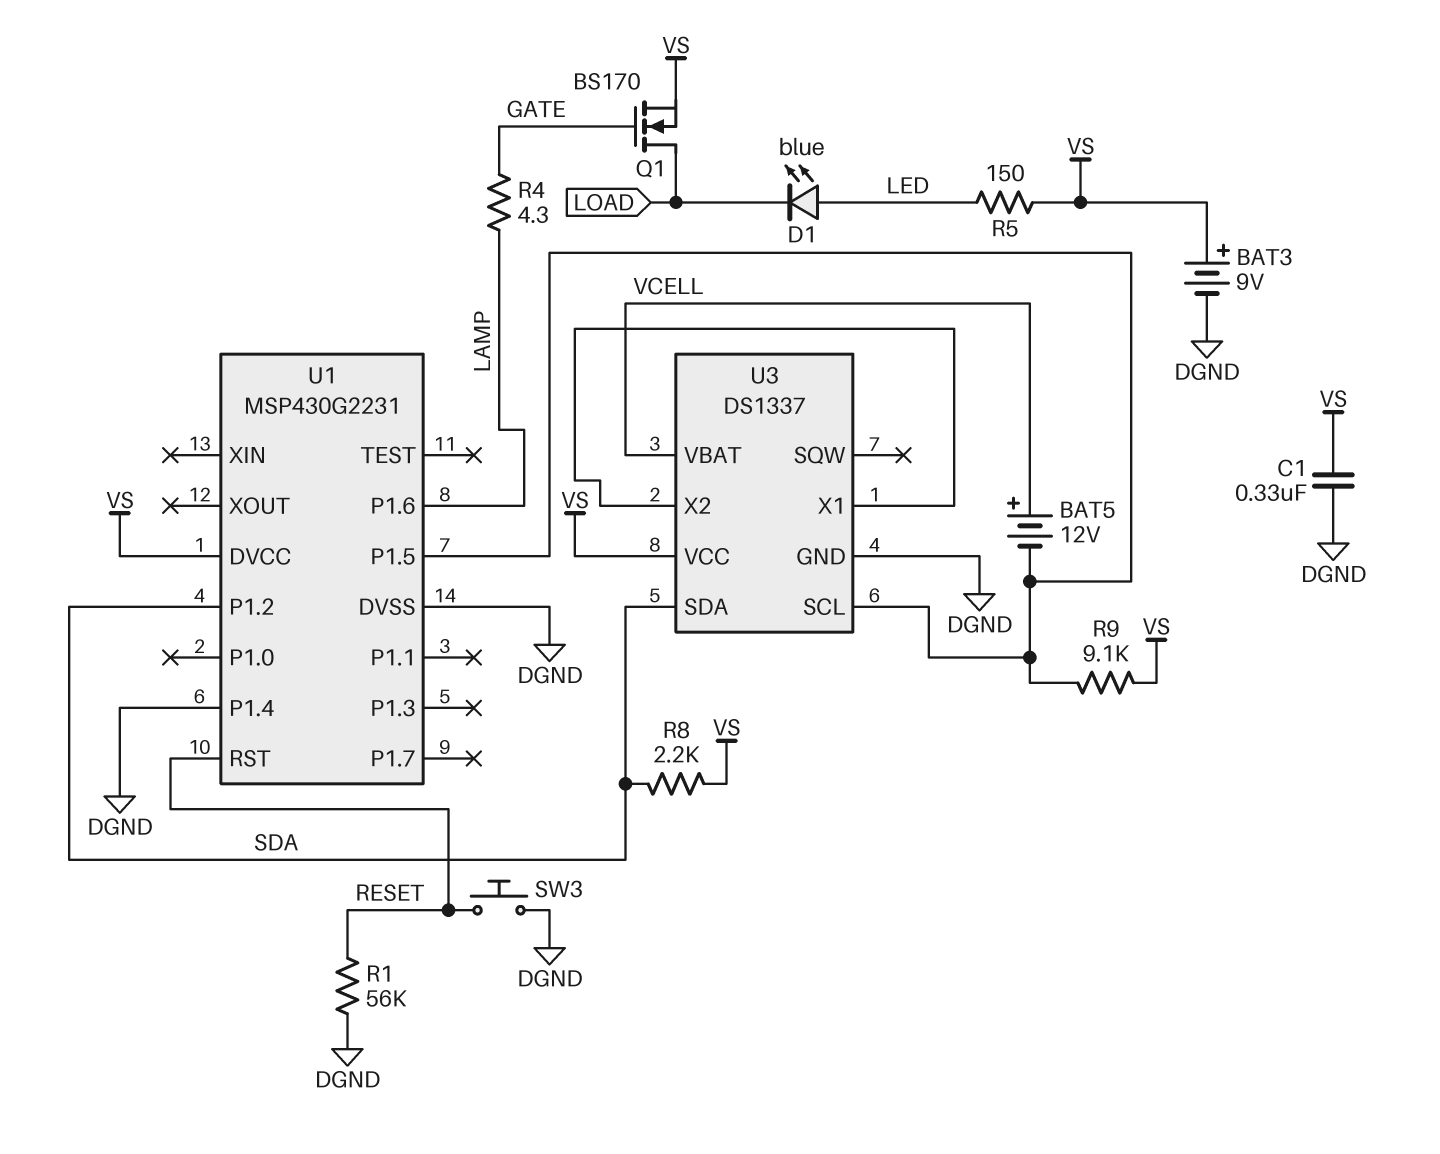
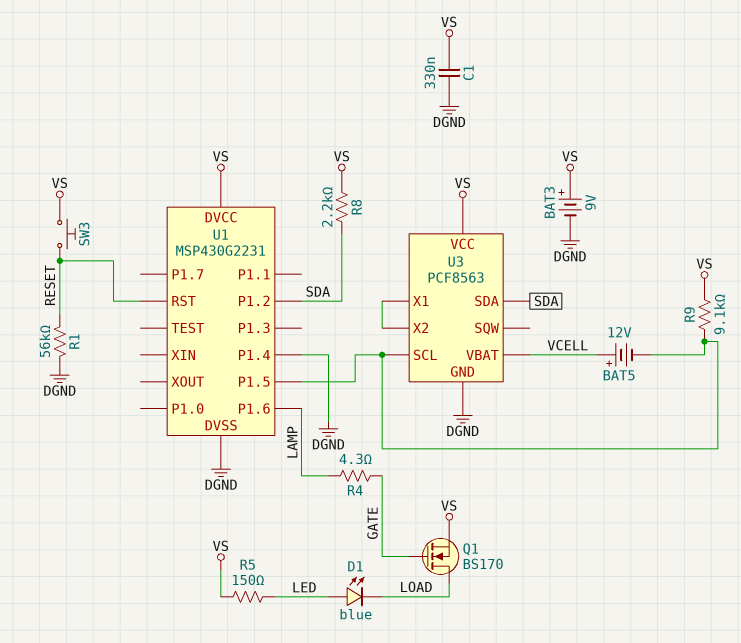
SW3: button (DGND, RESET) -> button (RESET, VS)
U3: DS1337 -> PCF8563

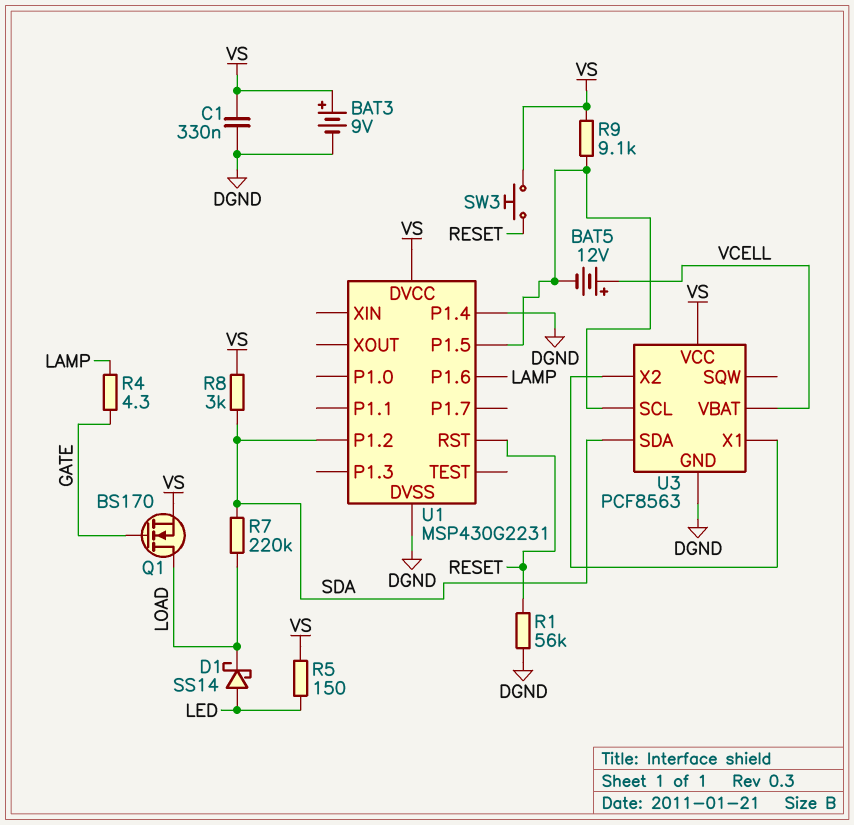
D1: LED blue (A LED, K LOAD) -> schottky SS14 (A LED, K LOAD)
R7: none -> 220k (LOAD, SDA)
R8: 2.2k (SDA, VS) -> 3k (SDA, VS)

